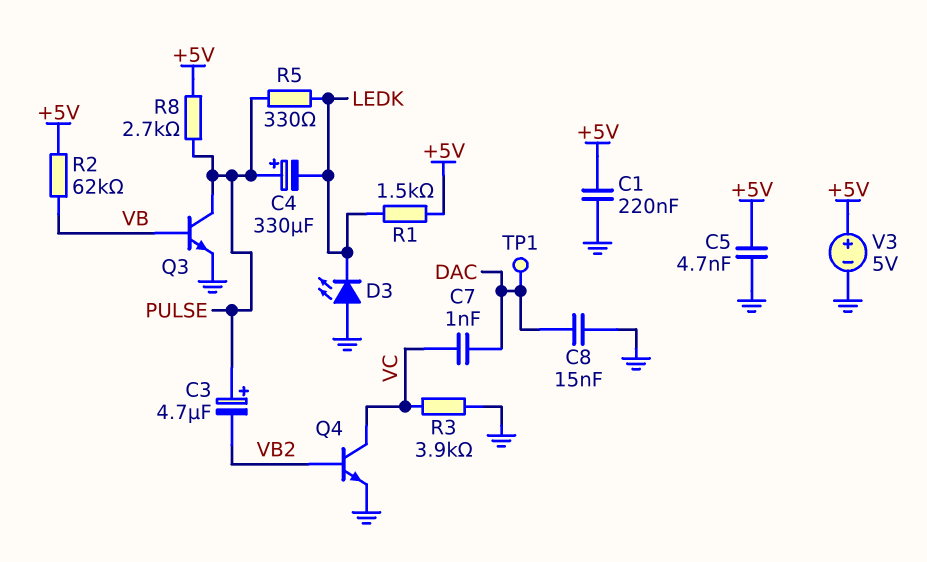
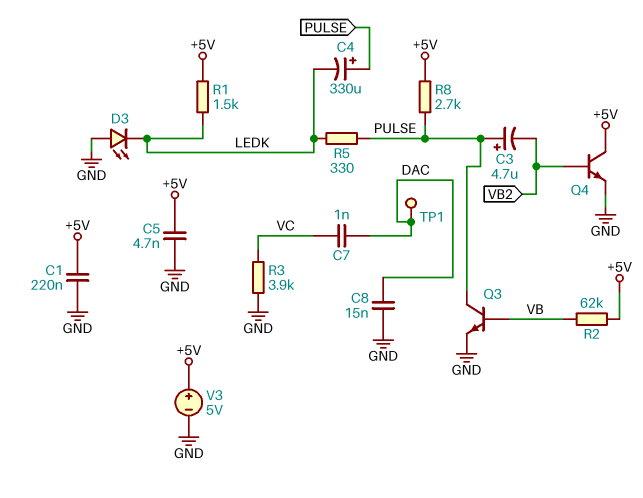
Q4: NPN (B VB2, C VC, E GND) -> NPN (B VB2, C +5V, E GND)

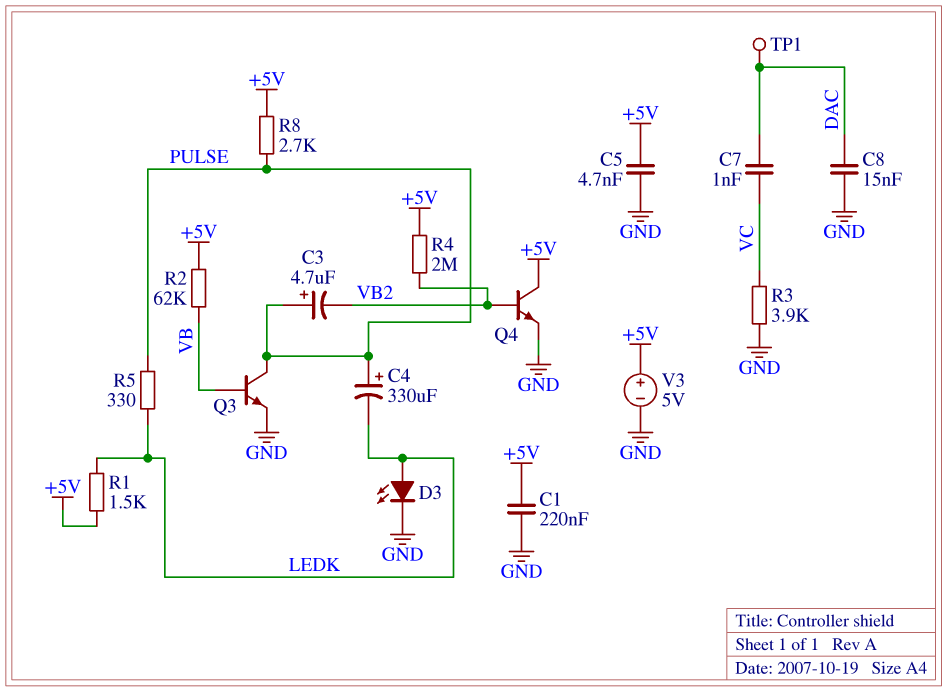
D3: LED (A GND, K LEDK) -> LED (A LEDK, K GND)
R4: none -> 2M (+5V, VB2)

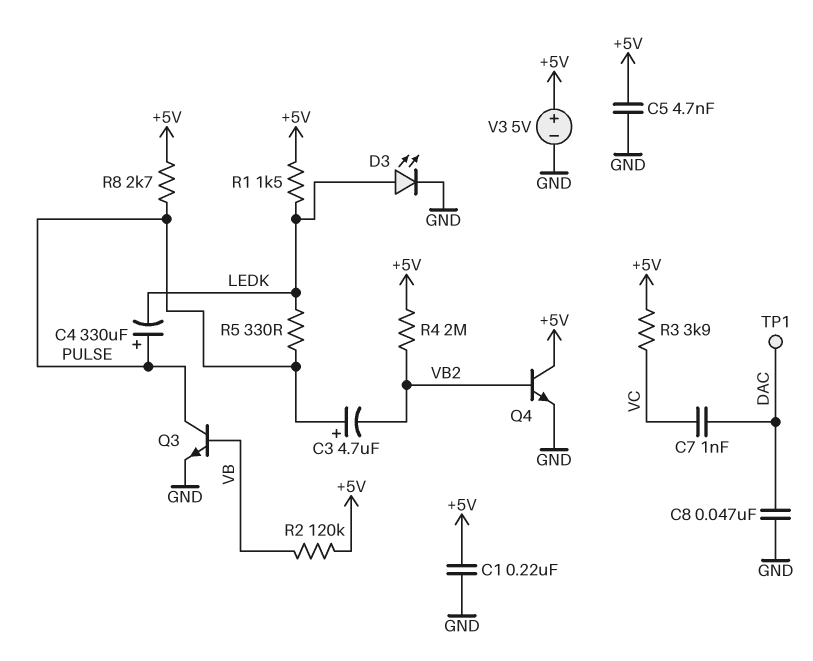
C8: 15nF (DAC, GND) -> 47nF (DAC, GND)
R2: 62k (+5V, VB) -> 120k (+5V, VB)
R3: 3.9k (GND, VC) -> 3.9k (+5V, VC)

